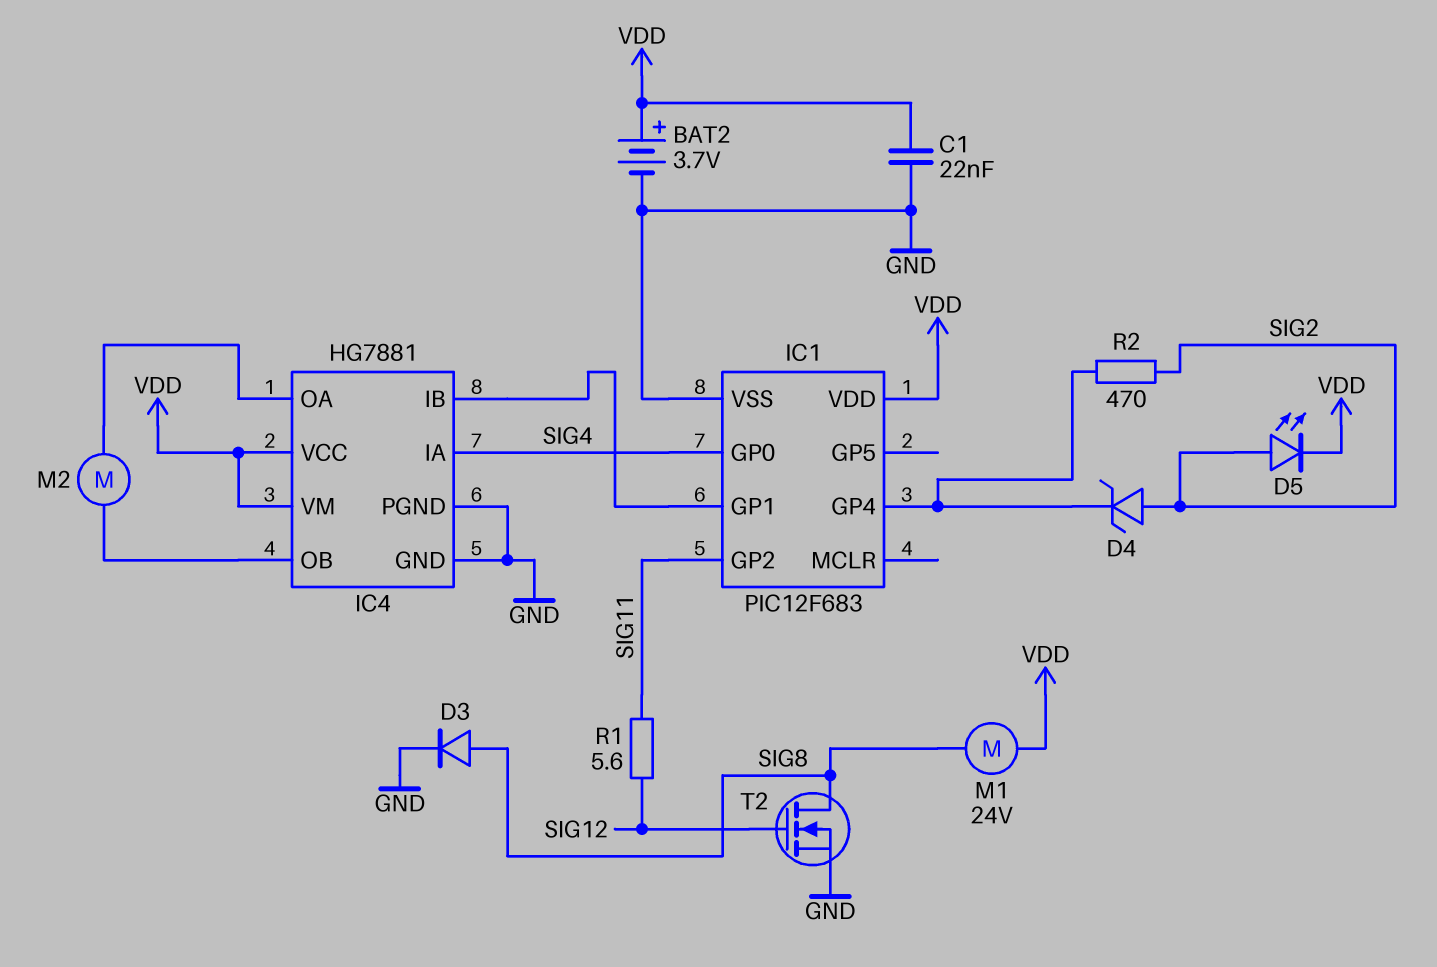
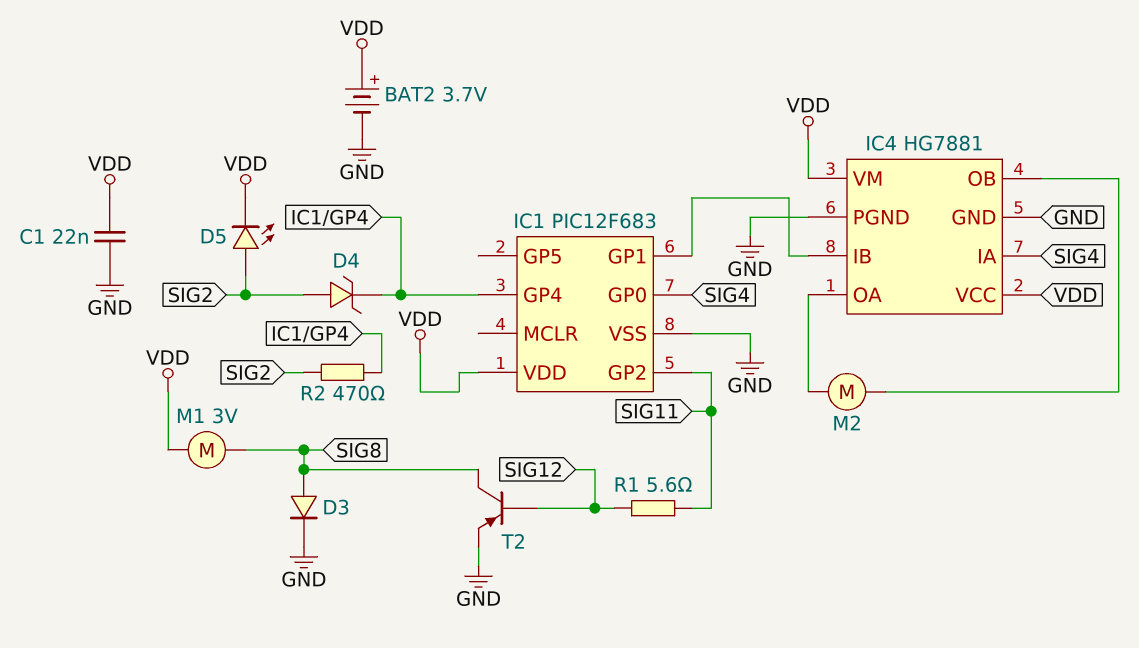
M1: motor 24V (SIG8, VDD) -> motor 3V (SIG8, VDD)
T2: NMOS (G SIG12, D SIG8, S GND) -> PNP (B SIG12, C SIG8, E GND)

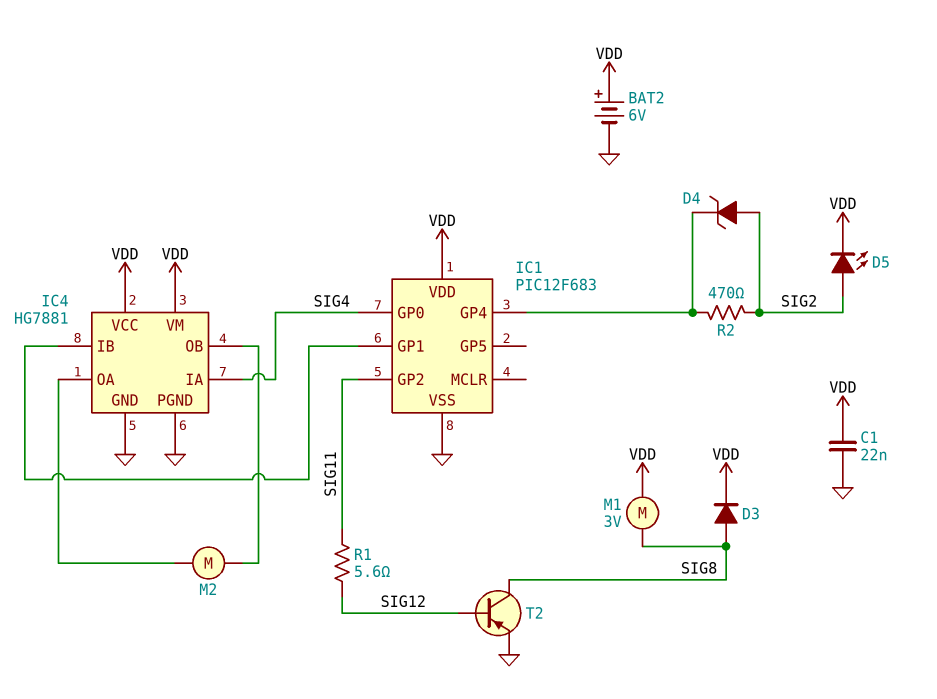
BAT2: 3.7V (plus VDD, minus GND) -> 6V (plus VDD, minus GND)
D3: diode (A SIG8, K GND) -> diode (A SIG8, K VDD)

